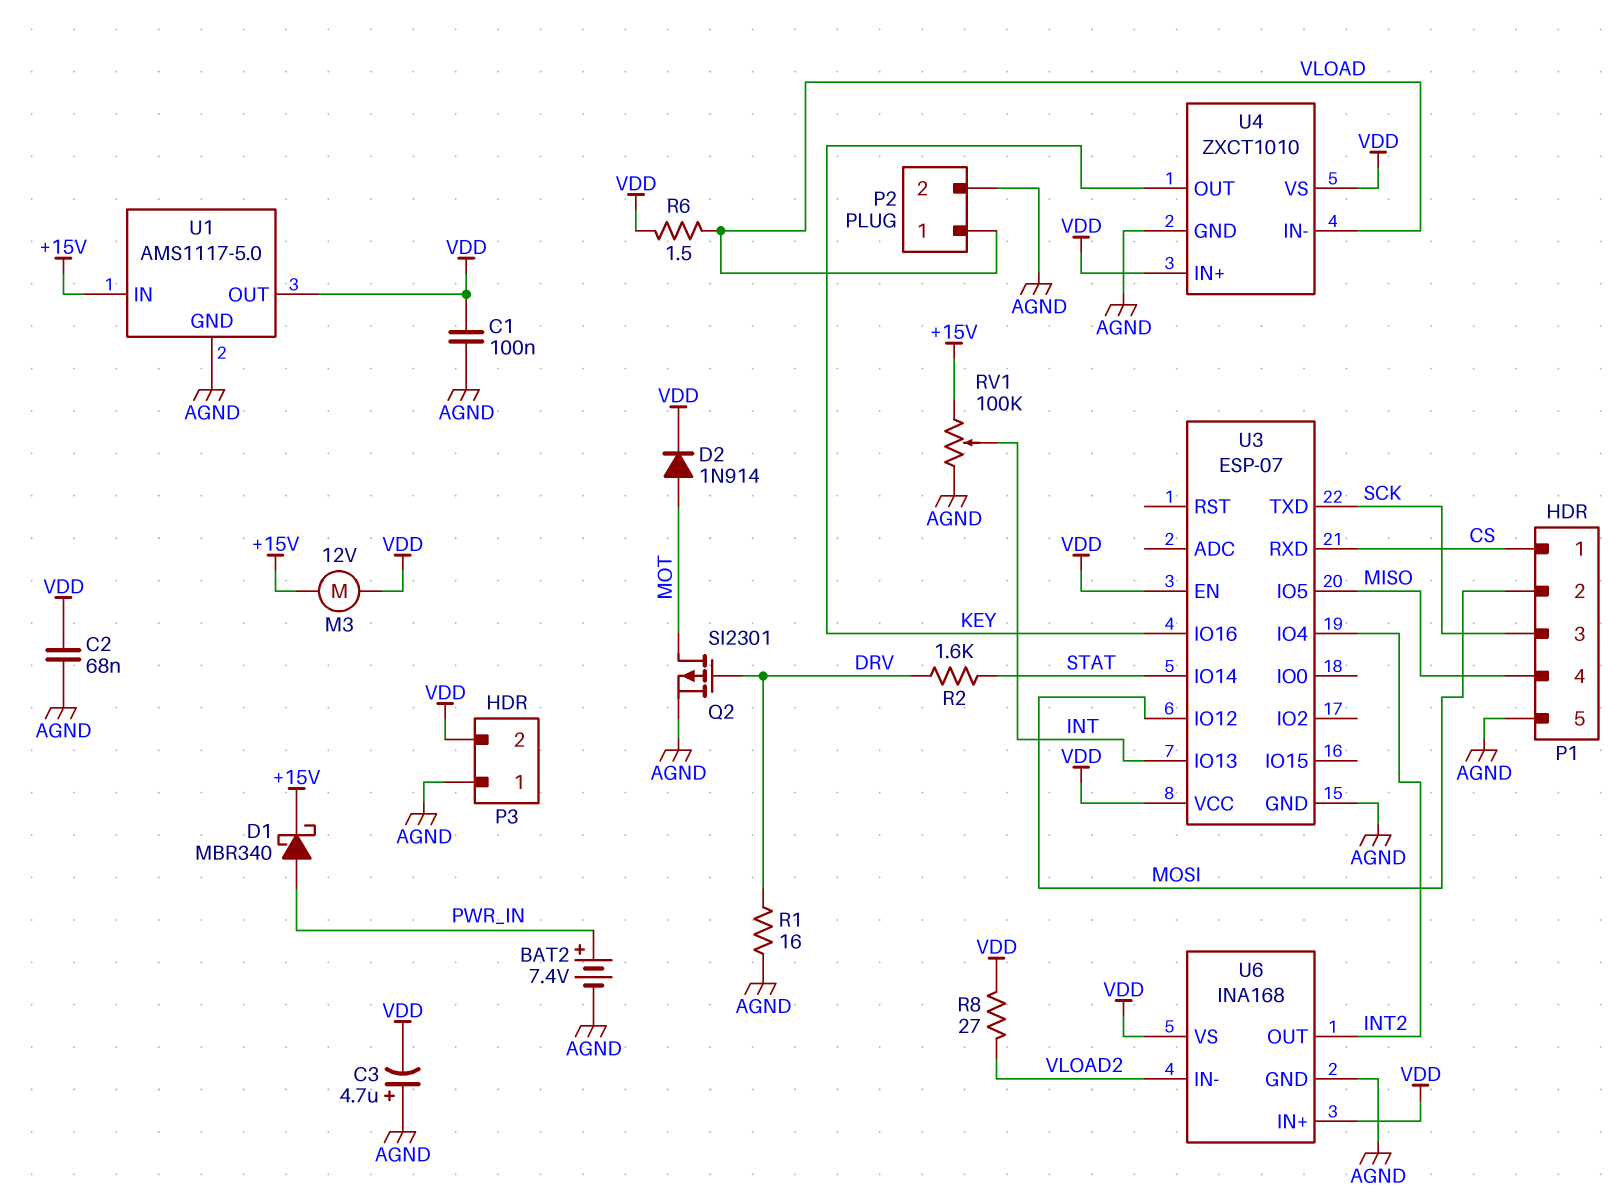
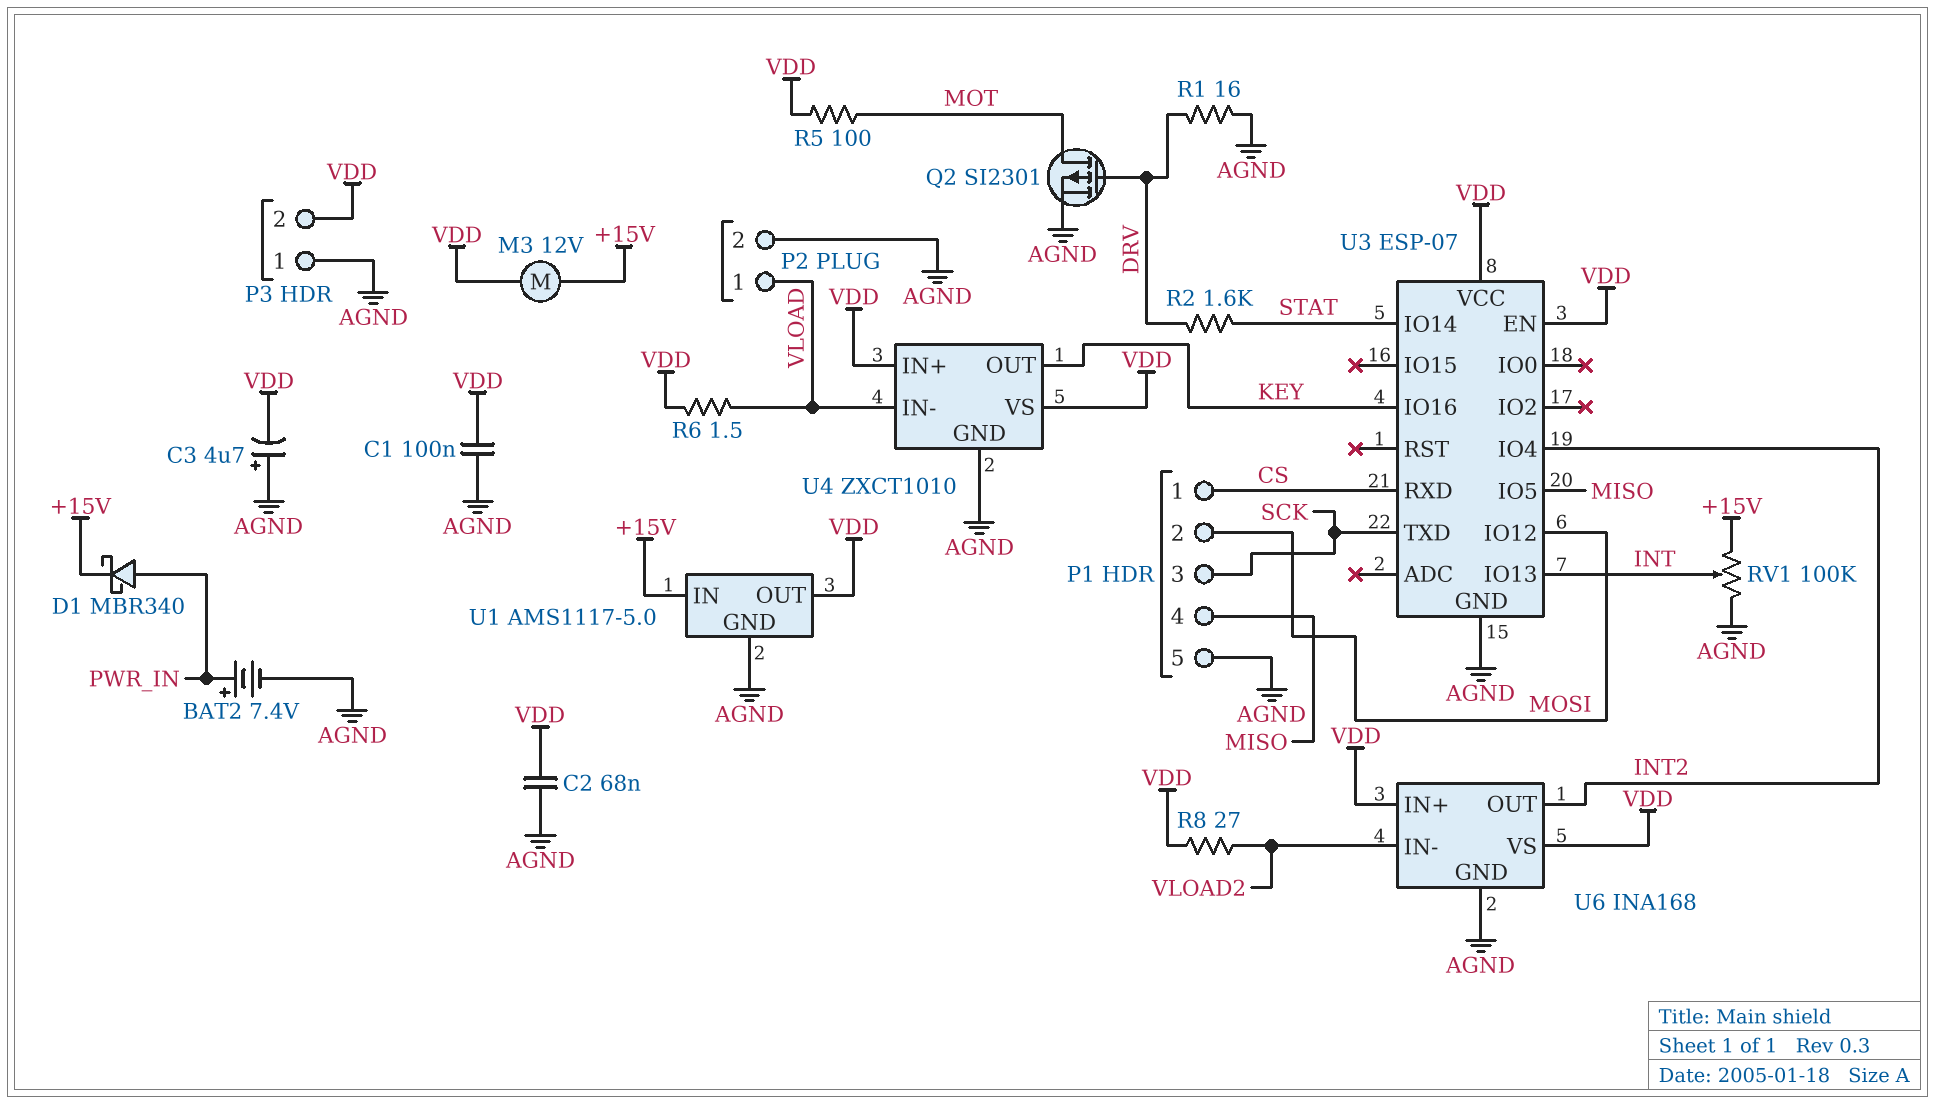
D2: diode 1N914 (A MOT, K VDD) -> none
R5: none -> 100 (MOT, VDD)

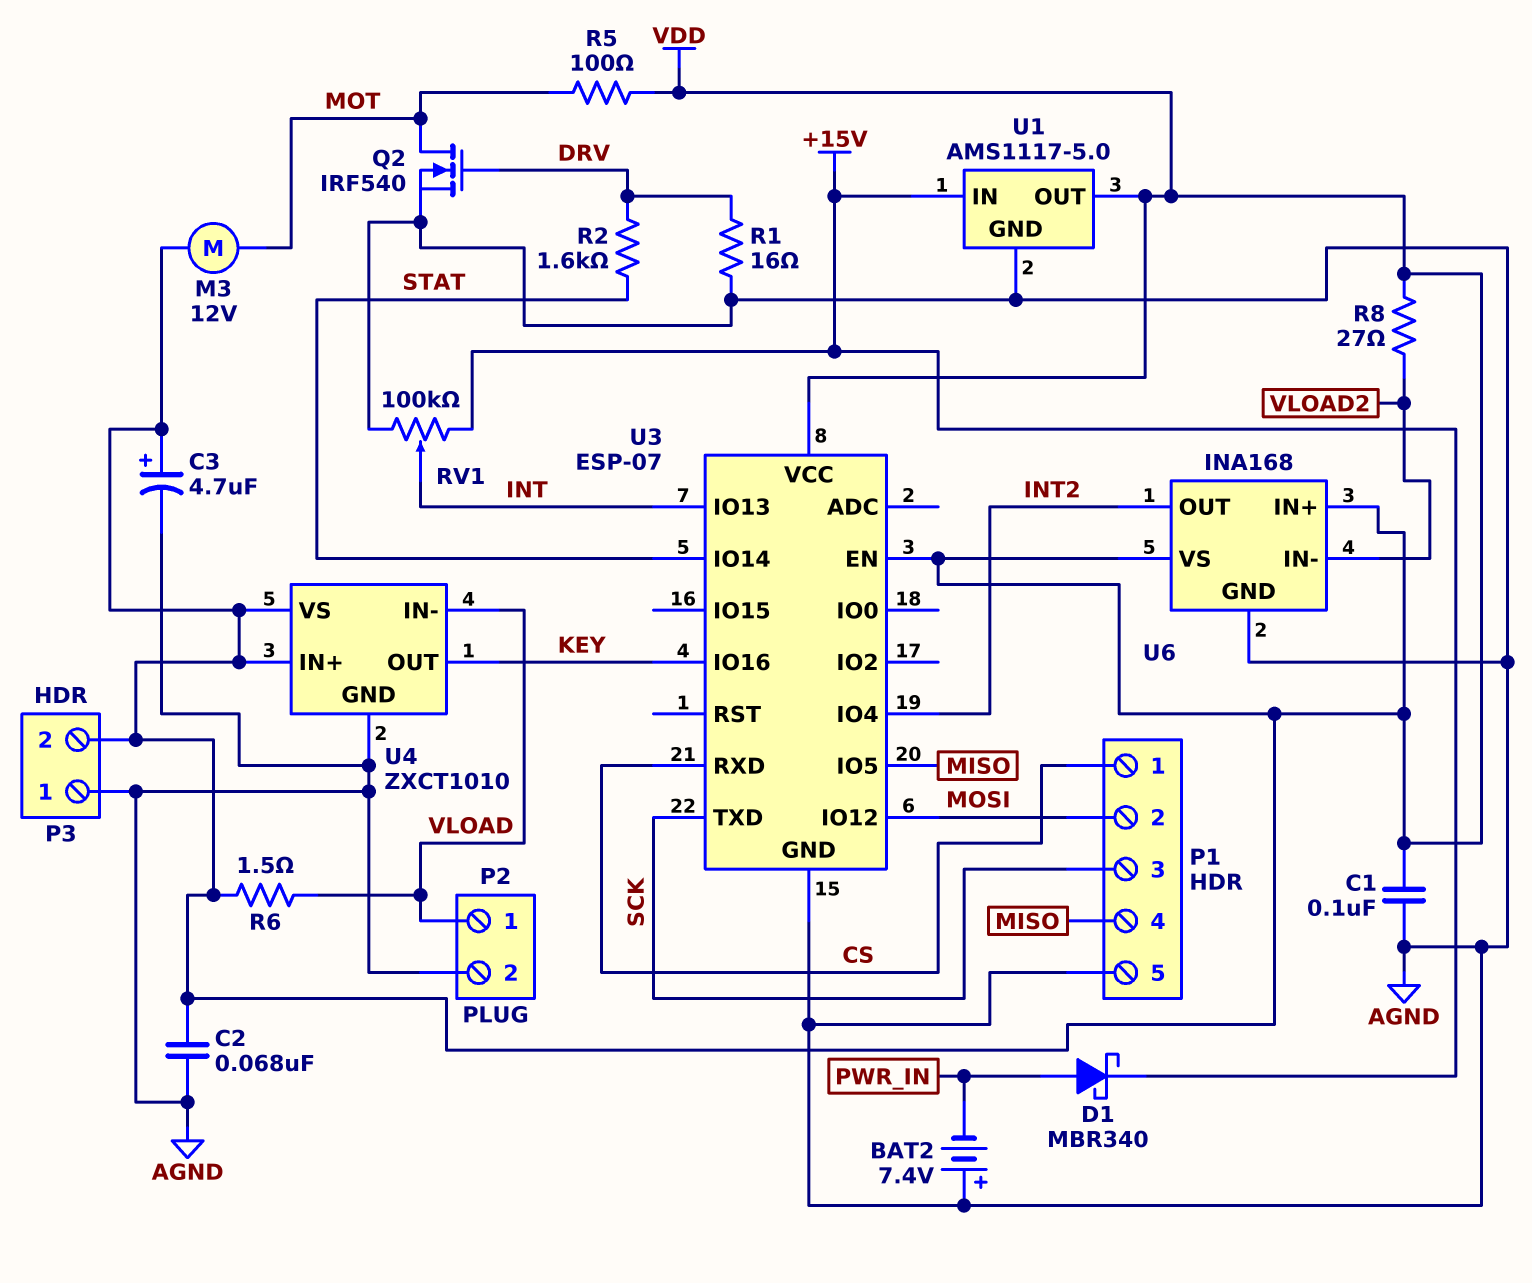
BAT2: 7.4V (plus PWR_IN, minus AGND) -> 7.4V (plus AGND, minus PWR_IN)
C3: 4.7uF (plus AGND, minus VDD) -> 4.7uF (plus VDD, minus AGND)
M3: motor 12V (+15V, VDD) -> motor 12V (MOT, VDD)
Q2: PMOS SI2301 (G DRV, D MOT, S AGND) -> NMOS IRF540 (G DRV, D MOT, S AGND)

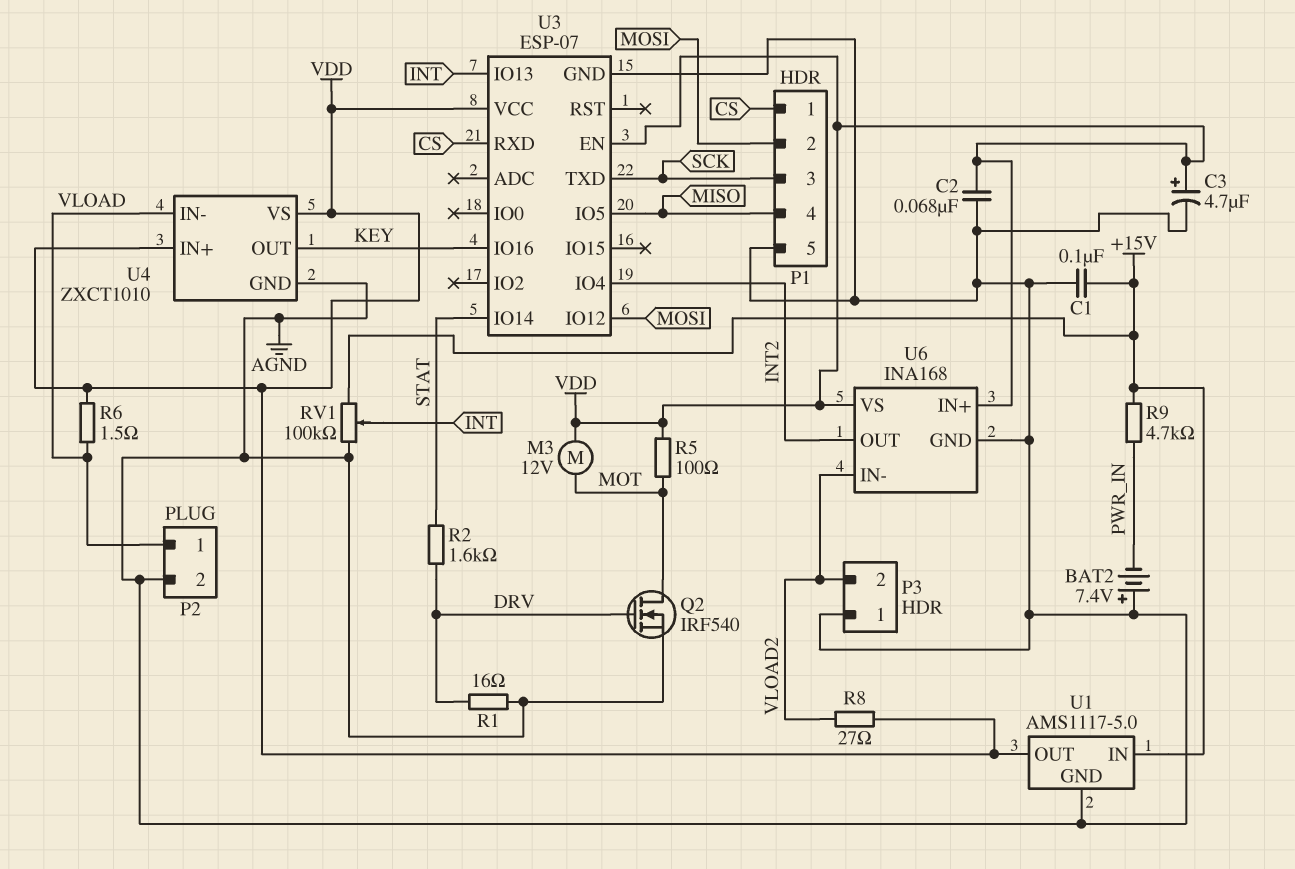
C1: 100nF (AGND, VDD) -> 100nF (+15V, AGND)
D1: schottky MBR340 (A PWR_IN, K +15V) -> none
P3 pin 2: VDD -> VLOAD2
R9: none -> 4.7k (+15V, PWR_IN)

